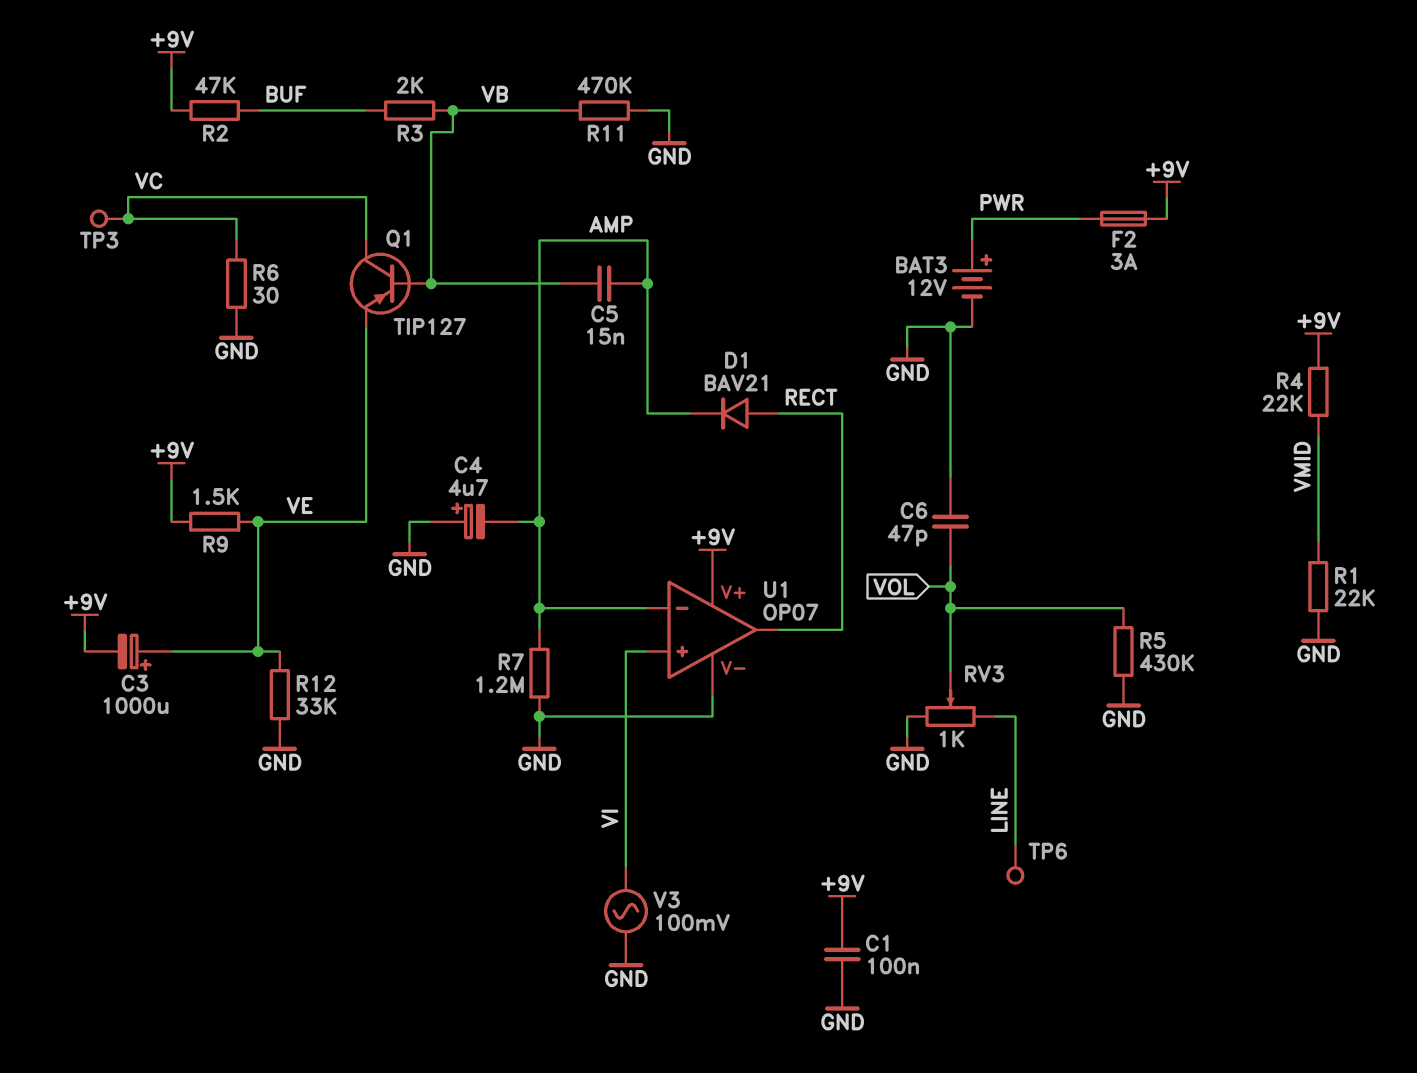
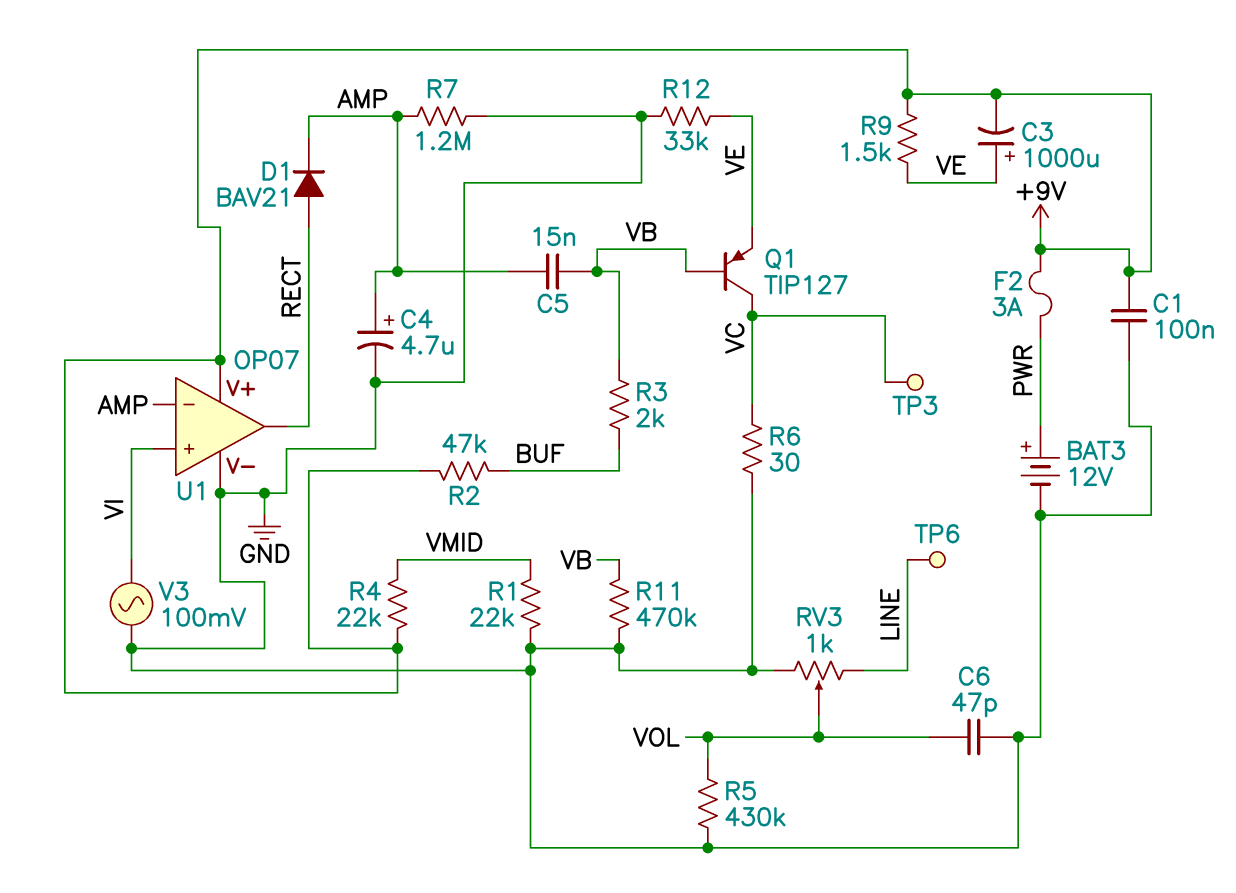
C4: 4.7uF (plus GND, minus AMP) -> 4.7uF (plus AMP, minus GND)

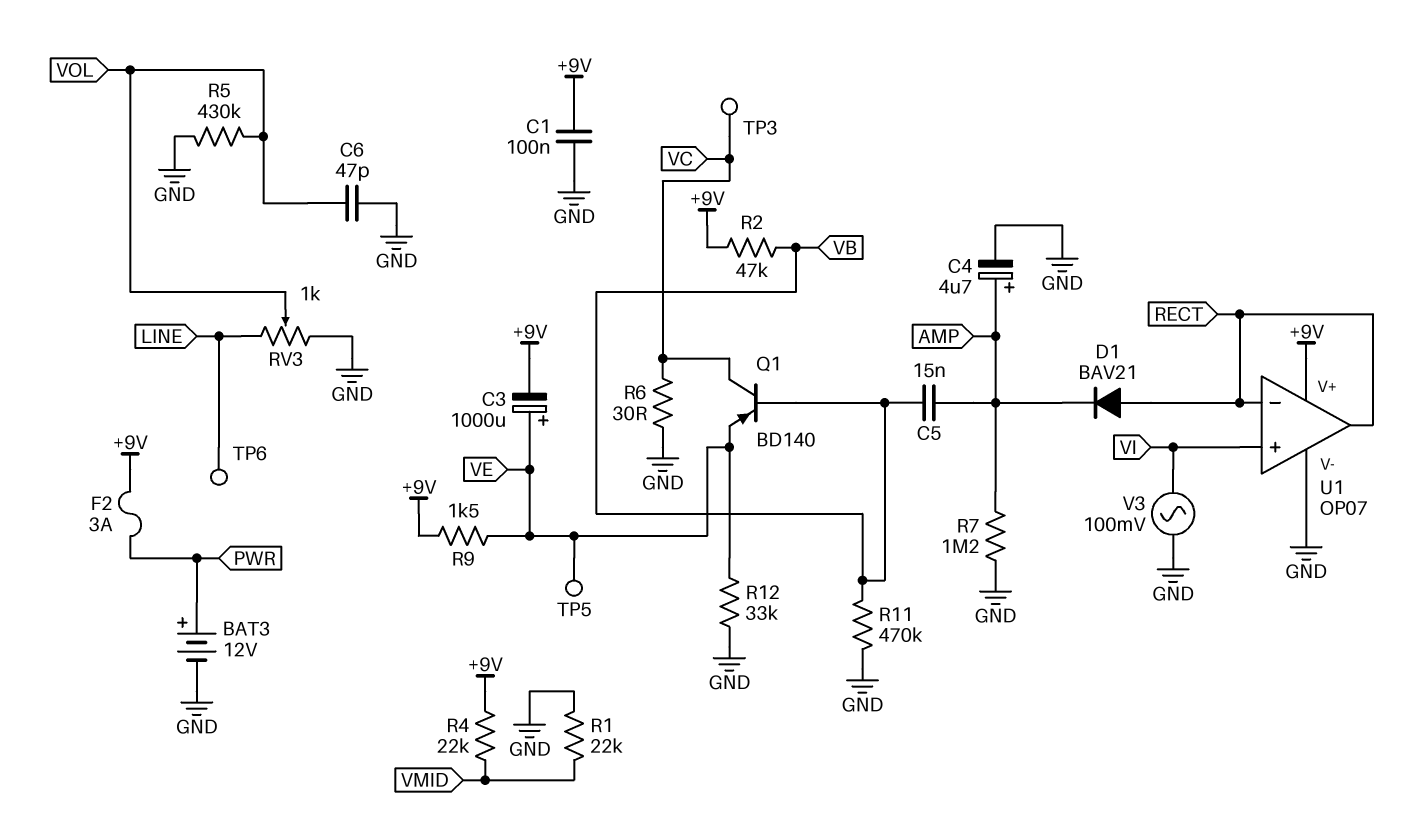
Q1: PNP TIP127 (B VB, C VC, E VE) -> PNP BD140 (B VB, C VC, E VE)
R2: 47k (+9V, BUF) -> 47k (+9V, VB)
R3: 2k (BUF, VB) -> none
TP5: none -> test point (VE)
U1 pin in-: AMP -> RECT

